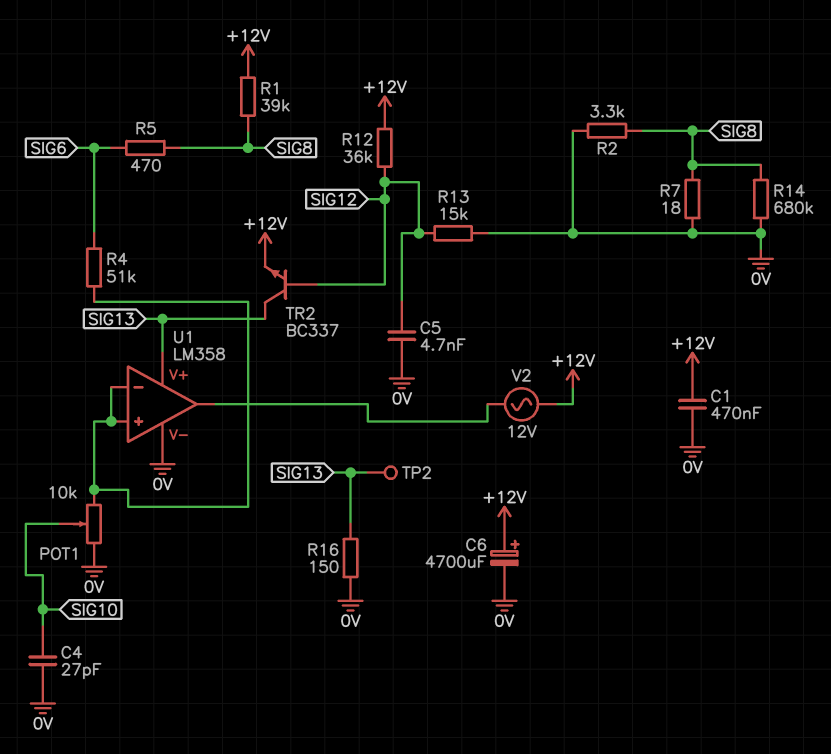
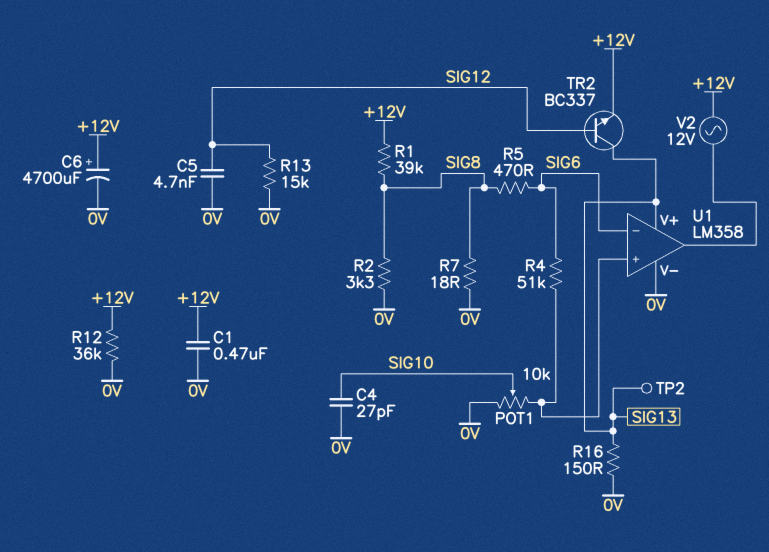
R12: 36k (+12V, SIG12) -> 36k (+12V, 0V)
R14: 680k (0V, SIG8) -> none
U1 pin in-: U1/in+ -> SIG6

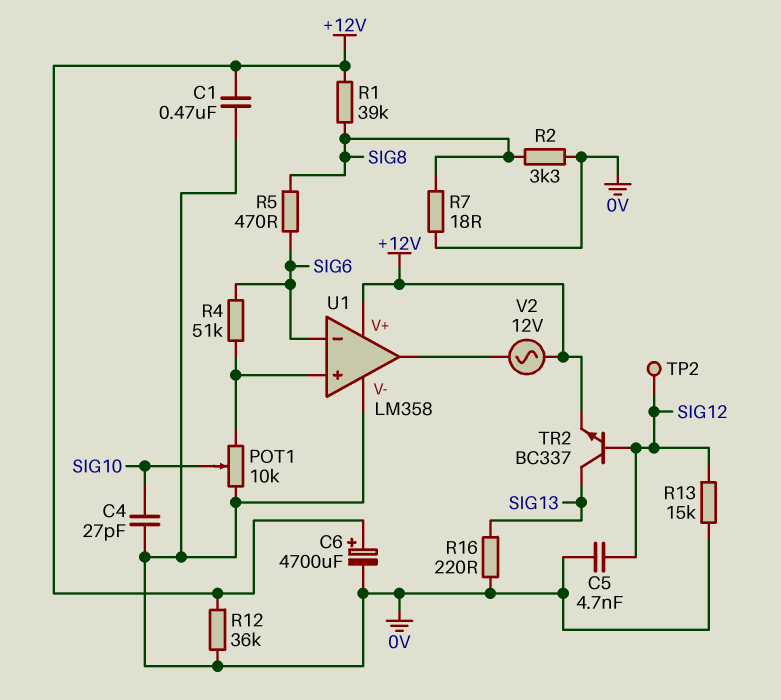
R16: 150 (0V, SIG13) -> 220 (0V, SIG13)
TP2: test point (SIG13) -> test point (SIG12)
U1 pin V+: SIG13 -> +12V

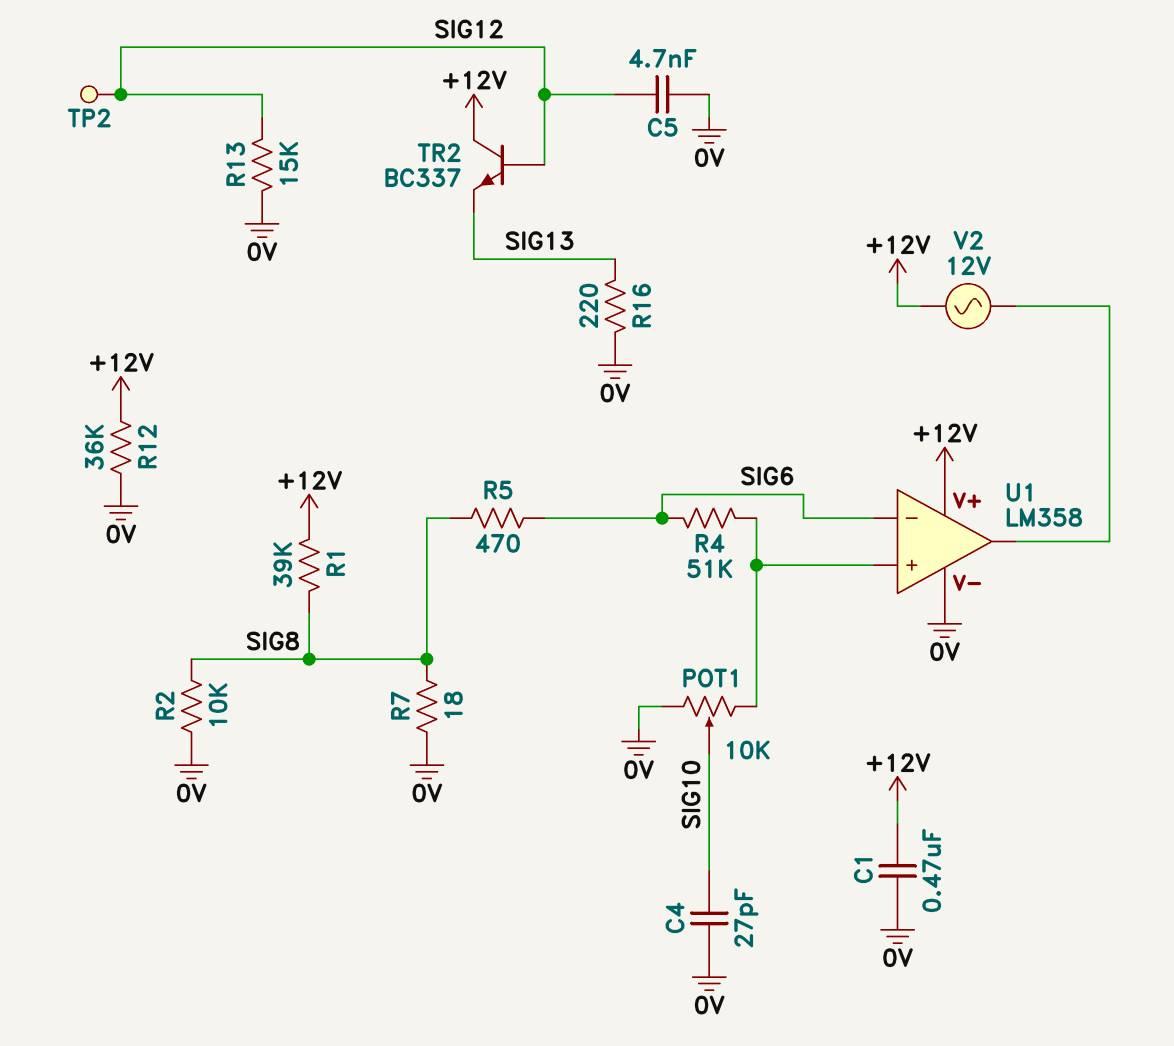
C6: 4700uF (plus +12V, minus 0V) -> none
R2: 3.3k (0V, SIG8) -> 10k (0V, SIG8)
TR2: NPN BC337 (B SIG12, C SIG13, E +12V) -> NPN BC337 (B SIG12, C +12V, E SIG13)

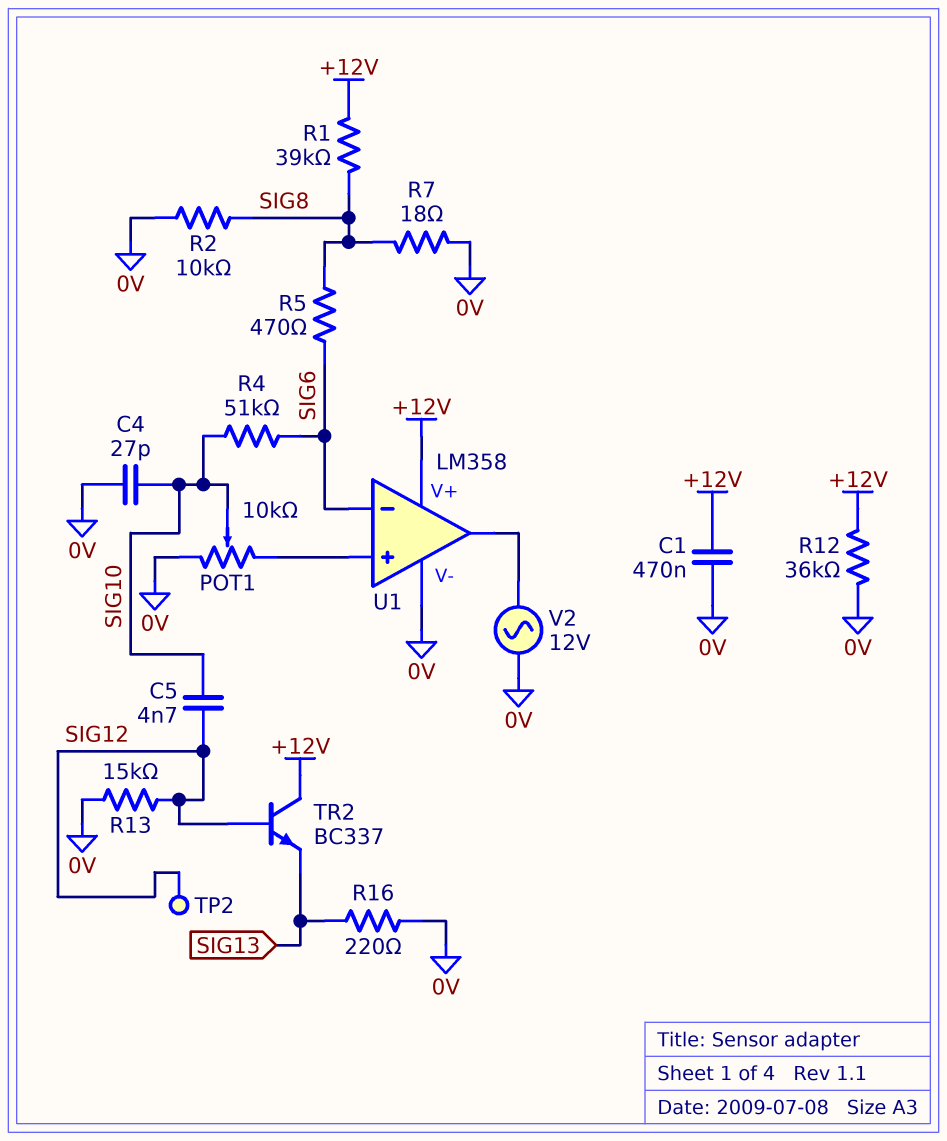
C5: 4.7nF (0V, SIG12) -> 4.7nF (SIG10, SIG12)
R4: 51k (SIG6, U1/in+) -> 51k (SIG6, SIG10)
V2: AC 12V (+12V, U1/out) -> AC 12V (0V, U1/out)

